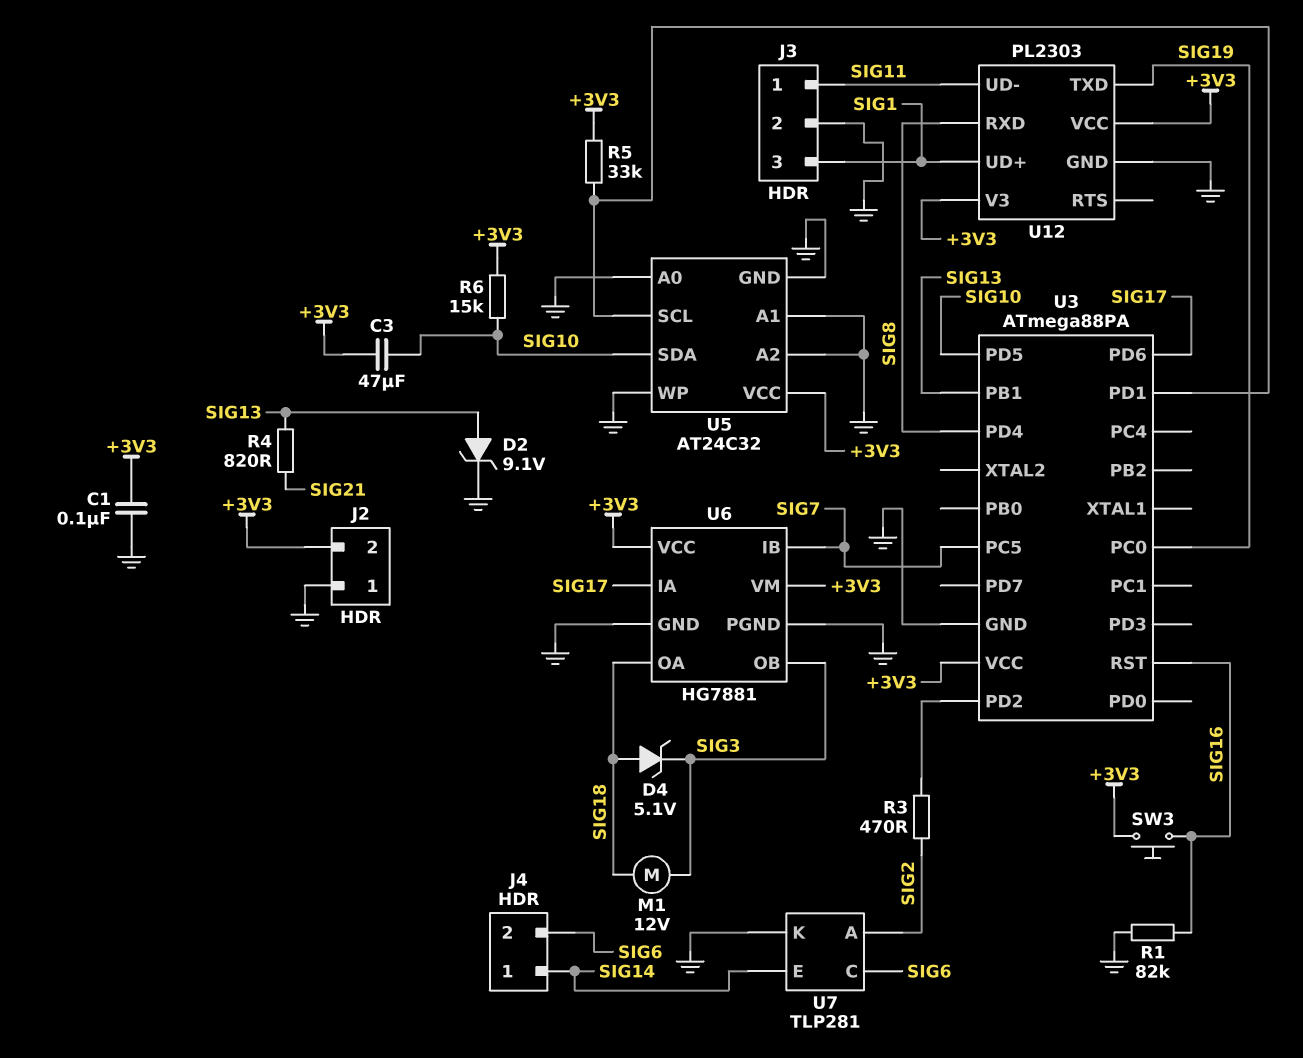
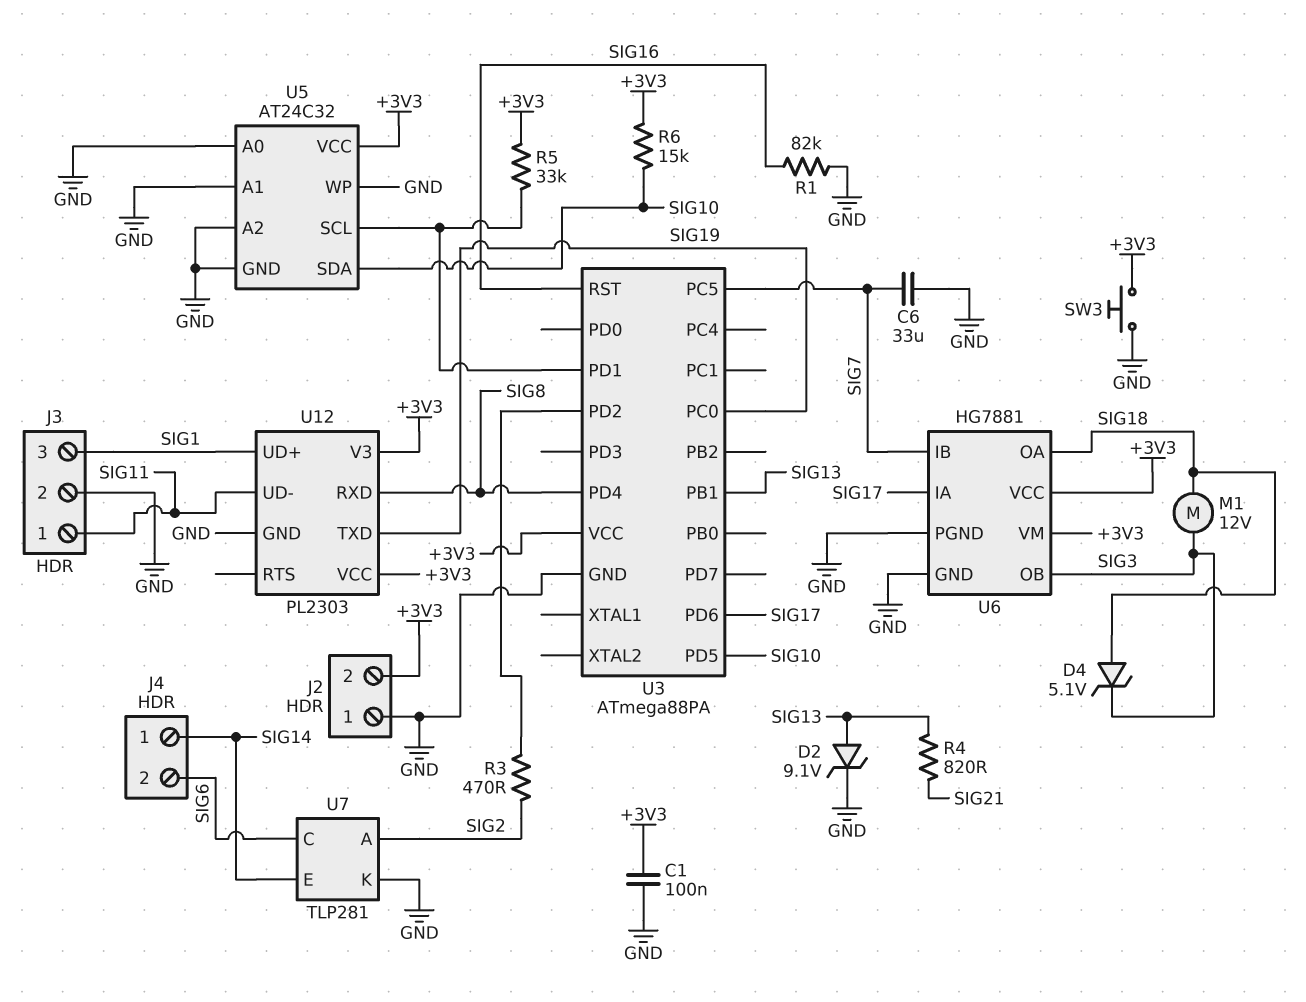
C3: 47uF (+3V3, SIG10) -> none
C6: none -> 33uF (GND, SIG7)
SW3: button (+3V3, SIG16) -> button (+3V3, GND)

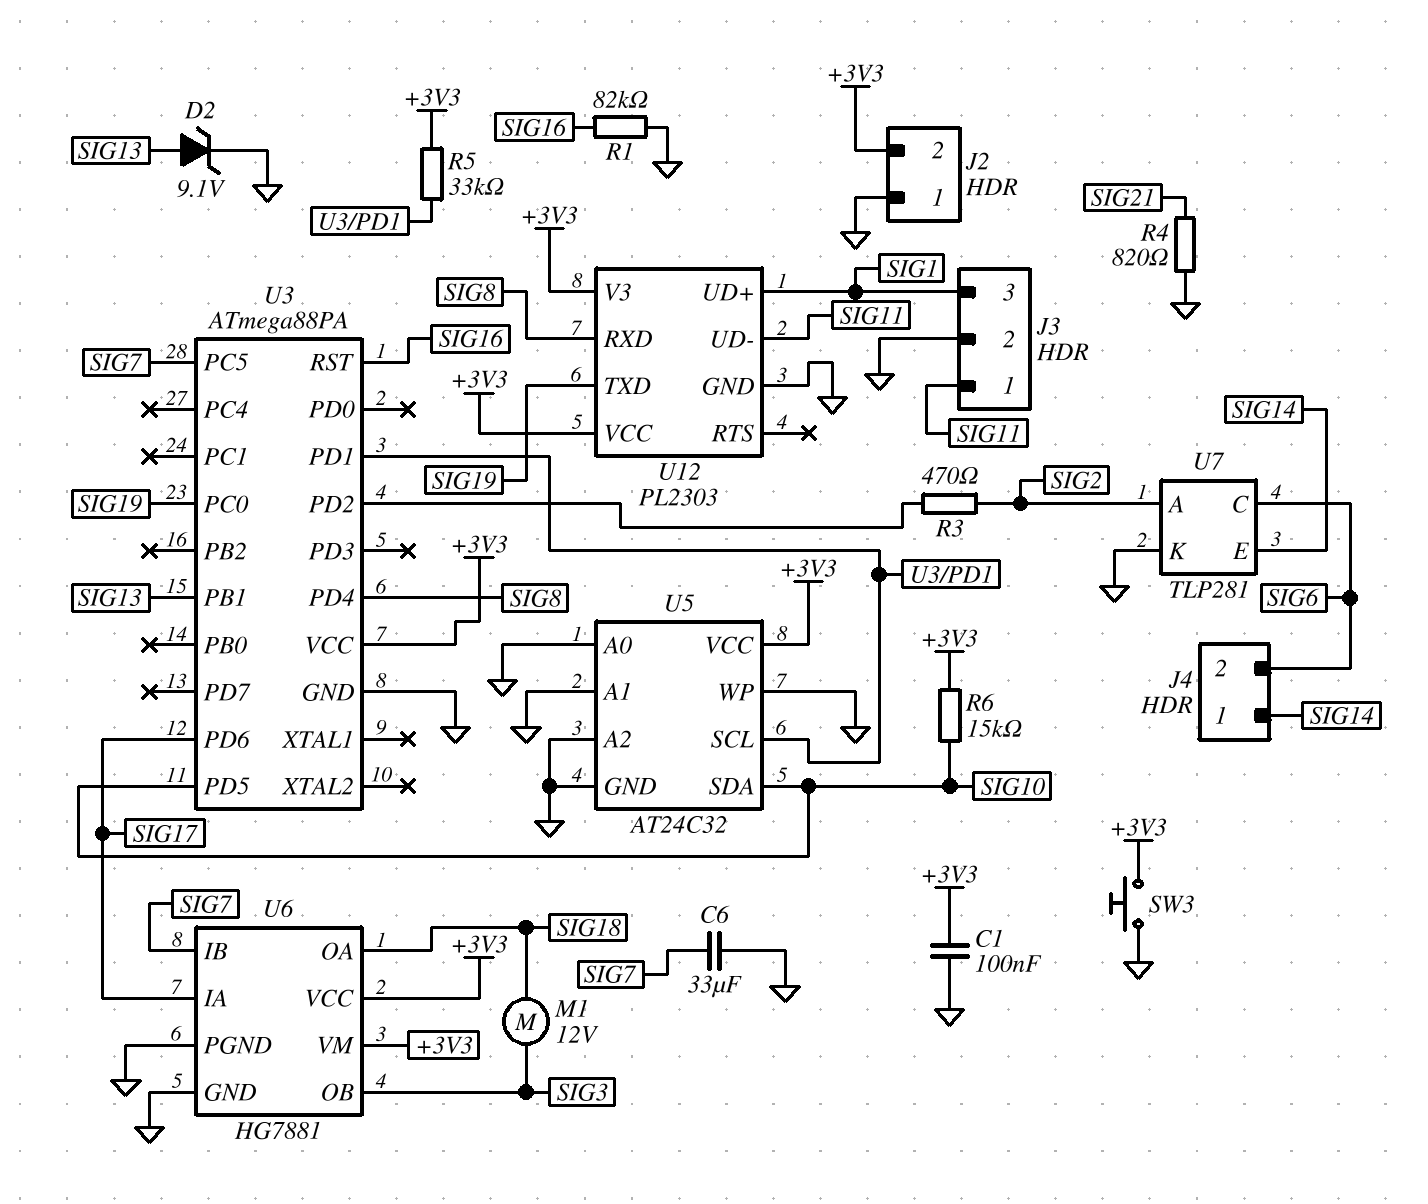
D4: zener 5.1V (A SIG18, K SIG3) -> none
R4: 820 (SIG13, SIG21) -> 820 (GND, SIG21)

